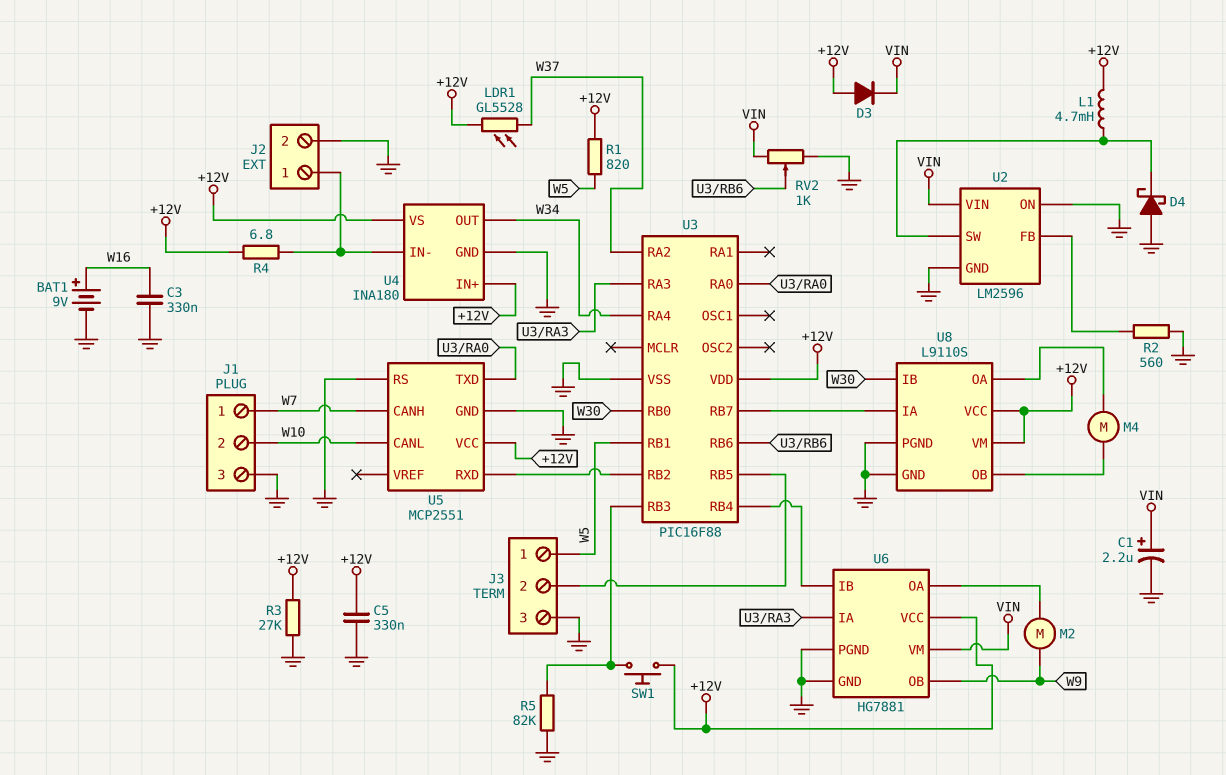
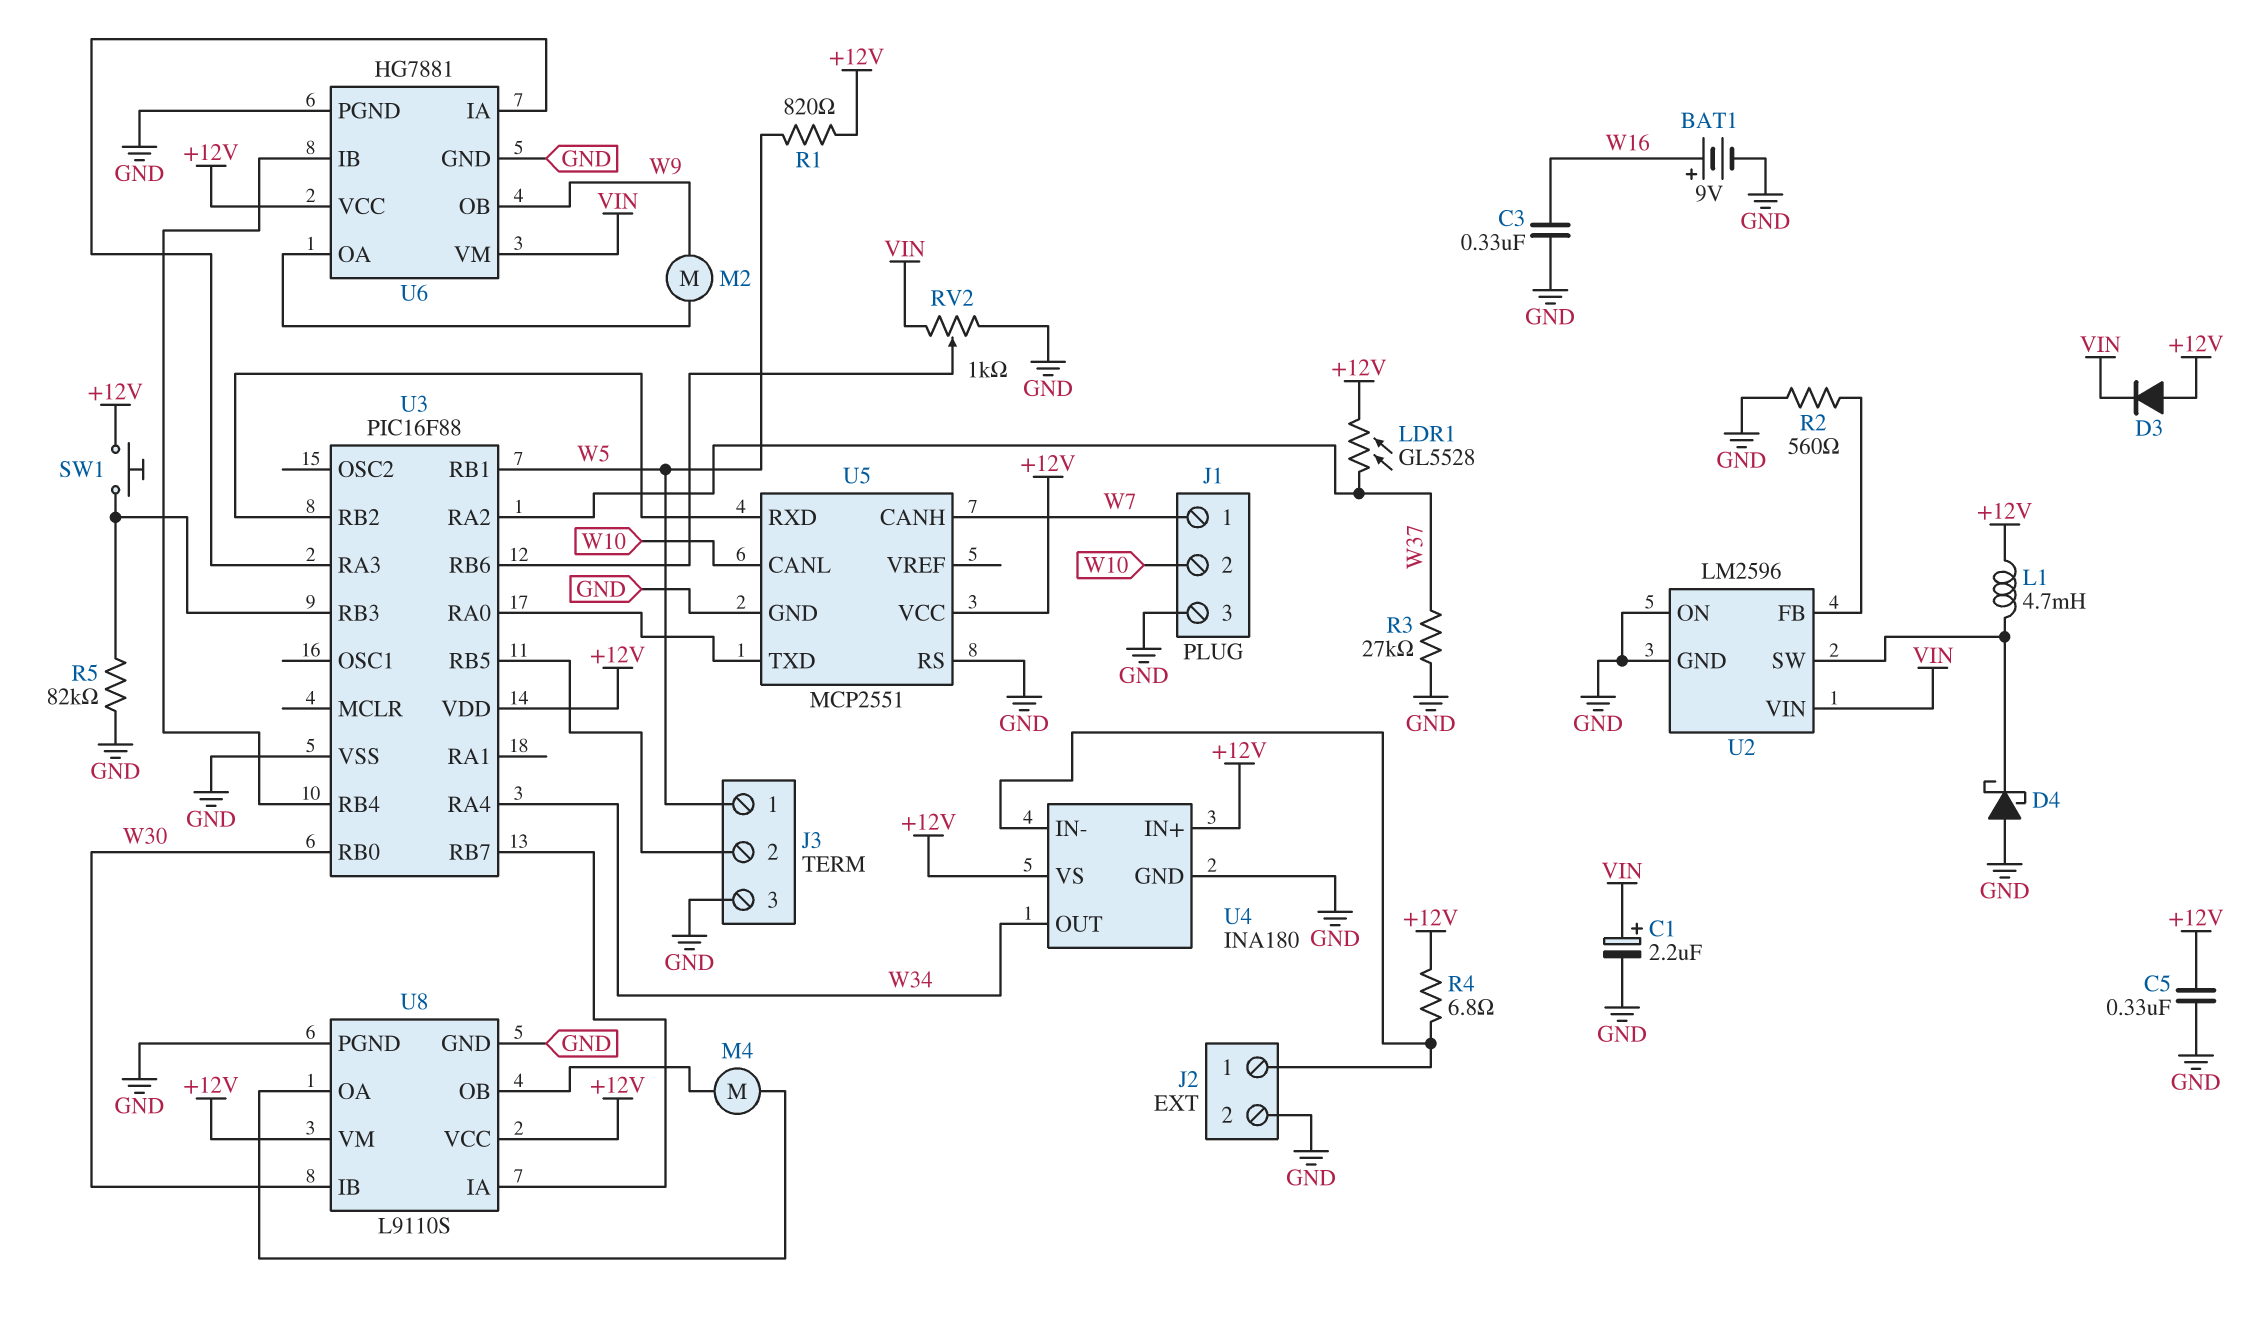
R3: 27k (+12V, GND) -> 27k (GND, W37)

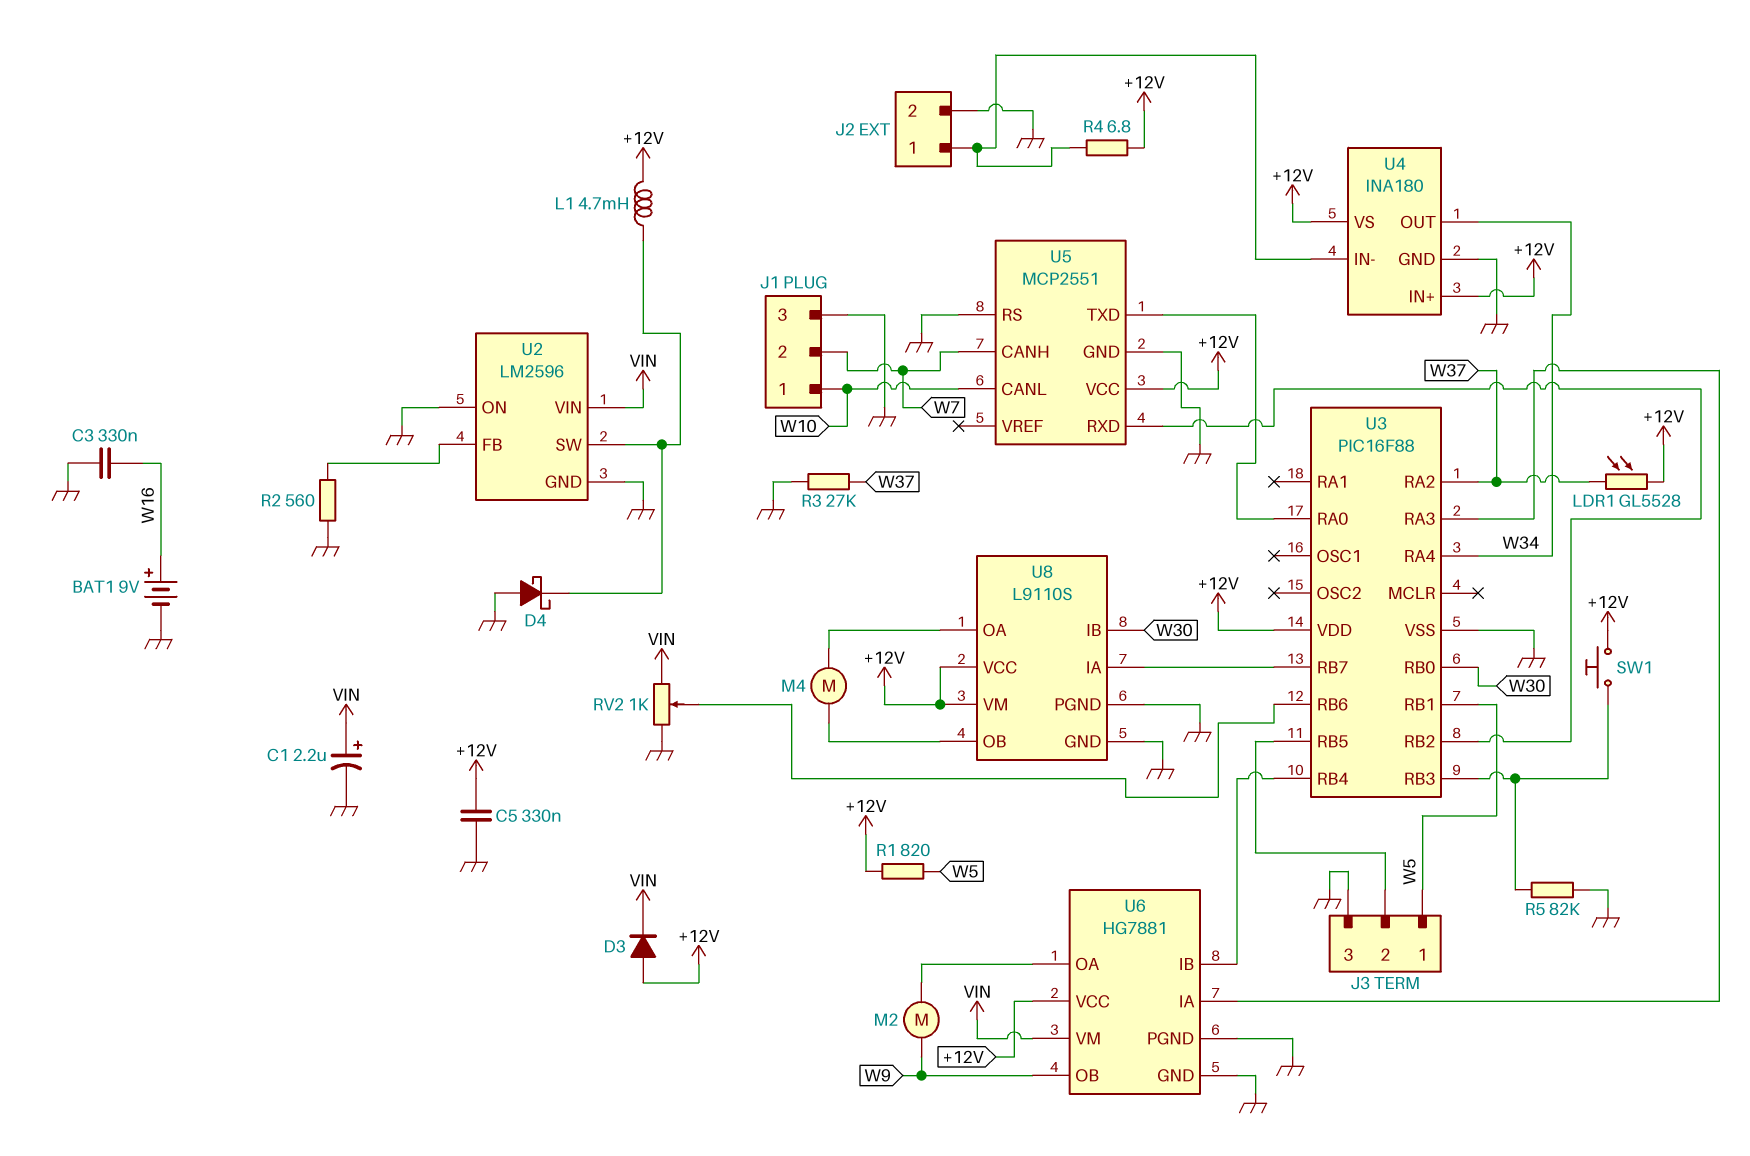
J1 pin 1: W7 -> W10
J1 pin 2: W10 -> W7

